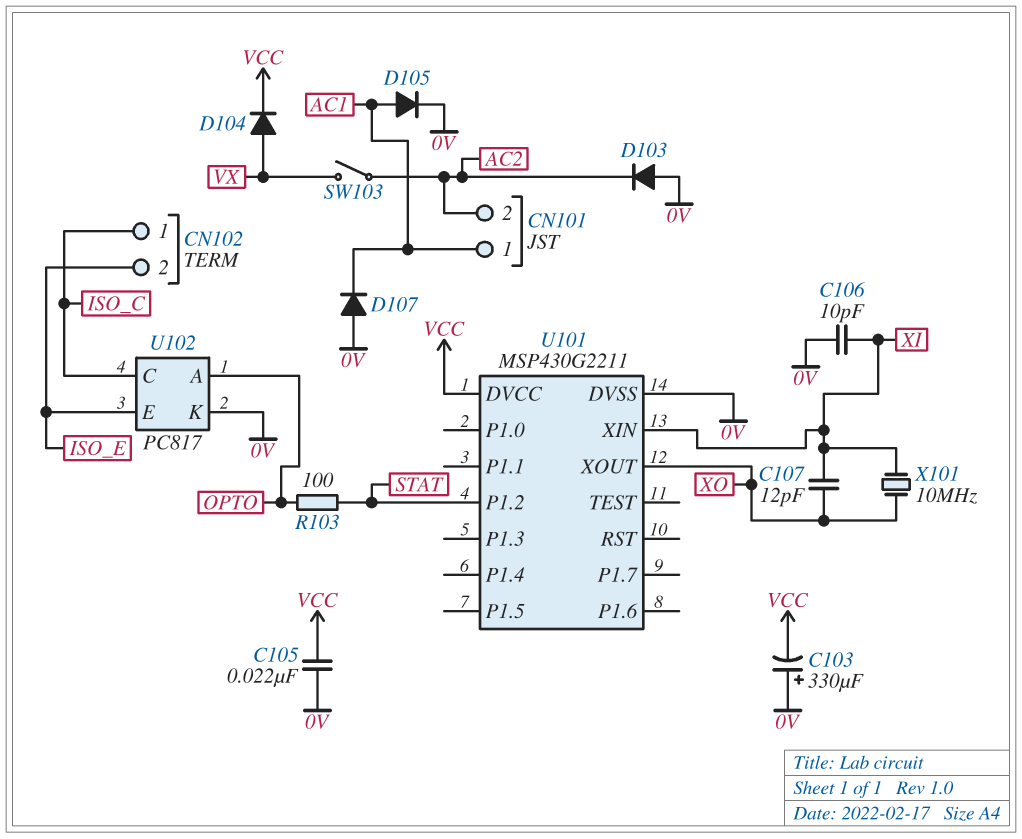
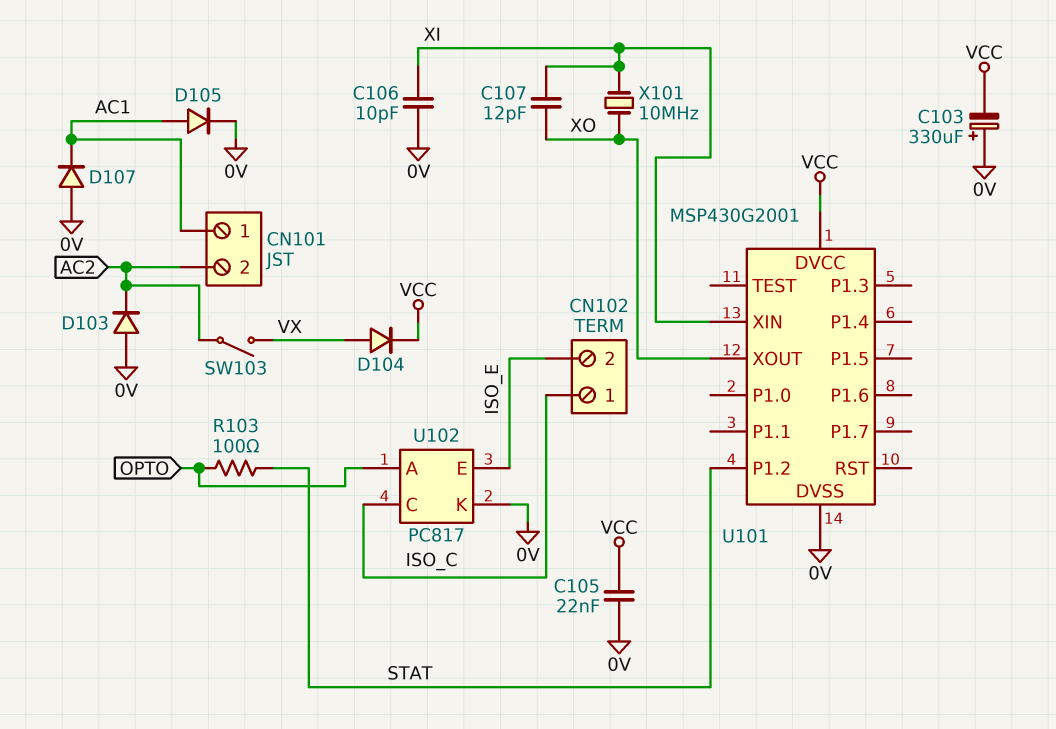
U101: MSP430G2211 -> MSP430G2001

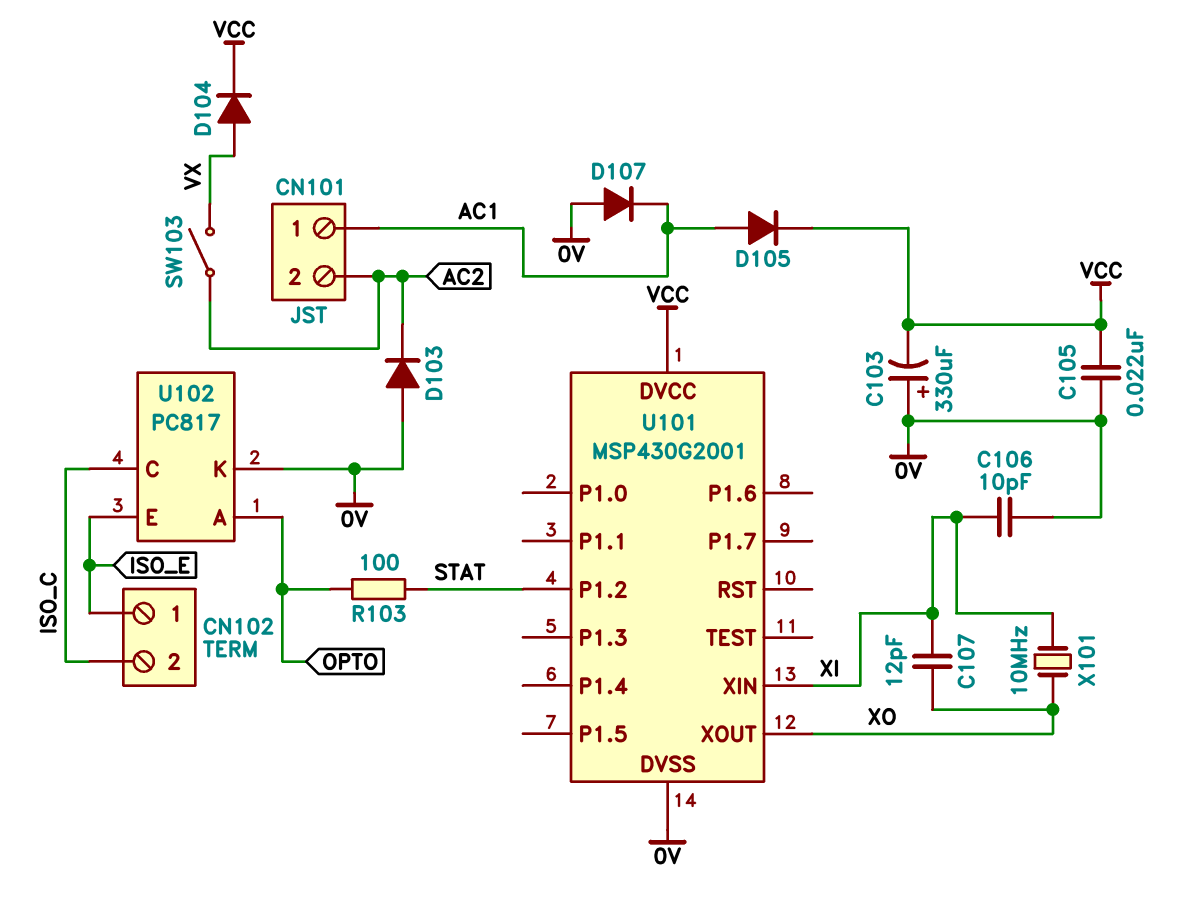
CN102 pin 1: ISO_C -> ISO_E
CN102 pin 2: ISO_E -> ISO_C
D105: diode (A AC1, K 0V) -> diode (A AC1, K VCC)

